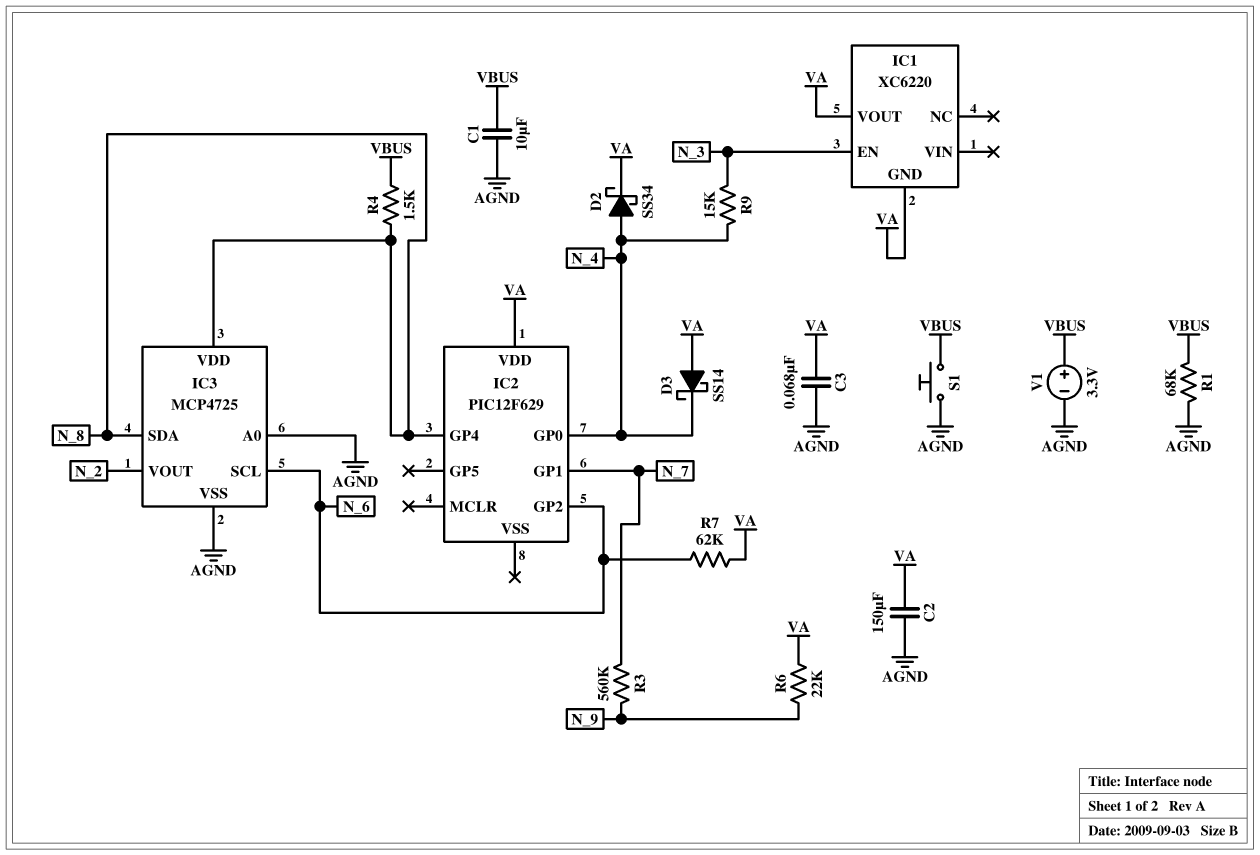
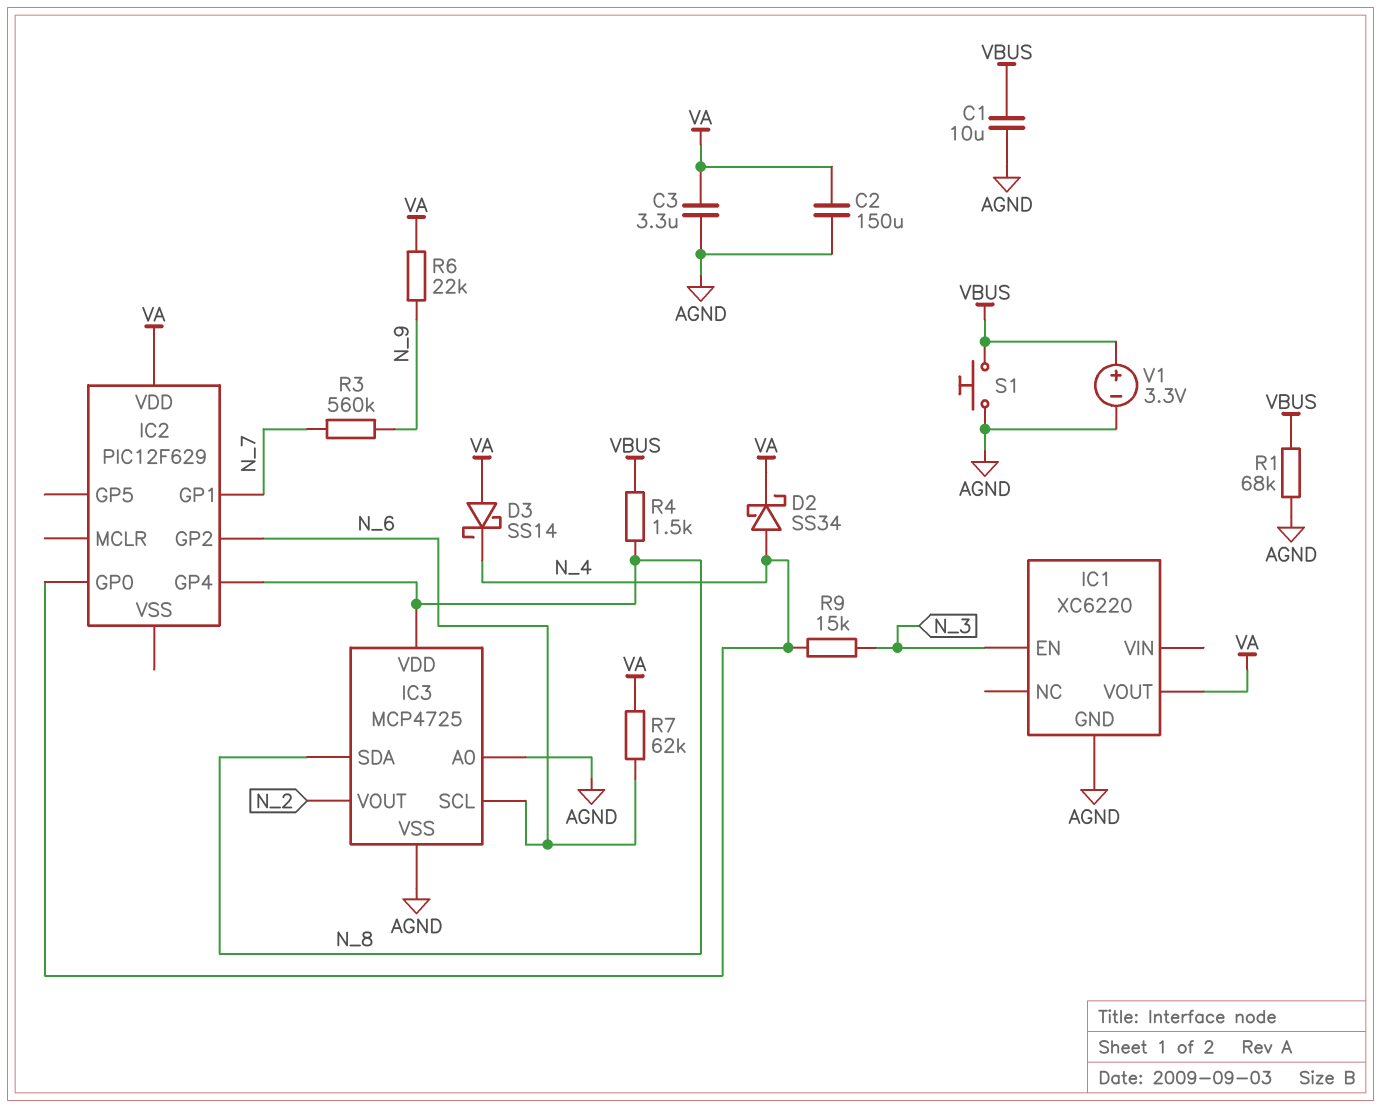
C3: 68nF (AGND, VA) -> 3.3uF (AGND, VA)
IC1 pin GND: VA -> AGND

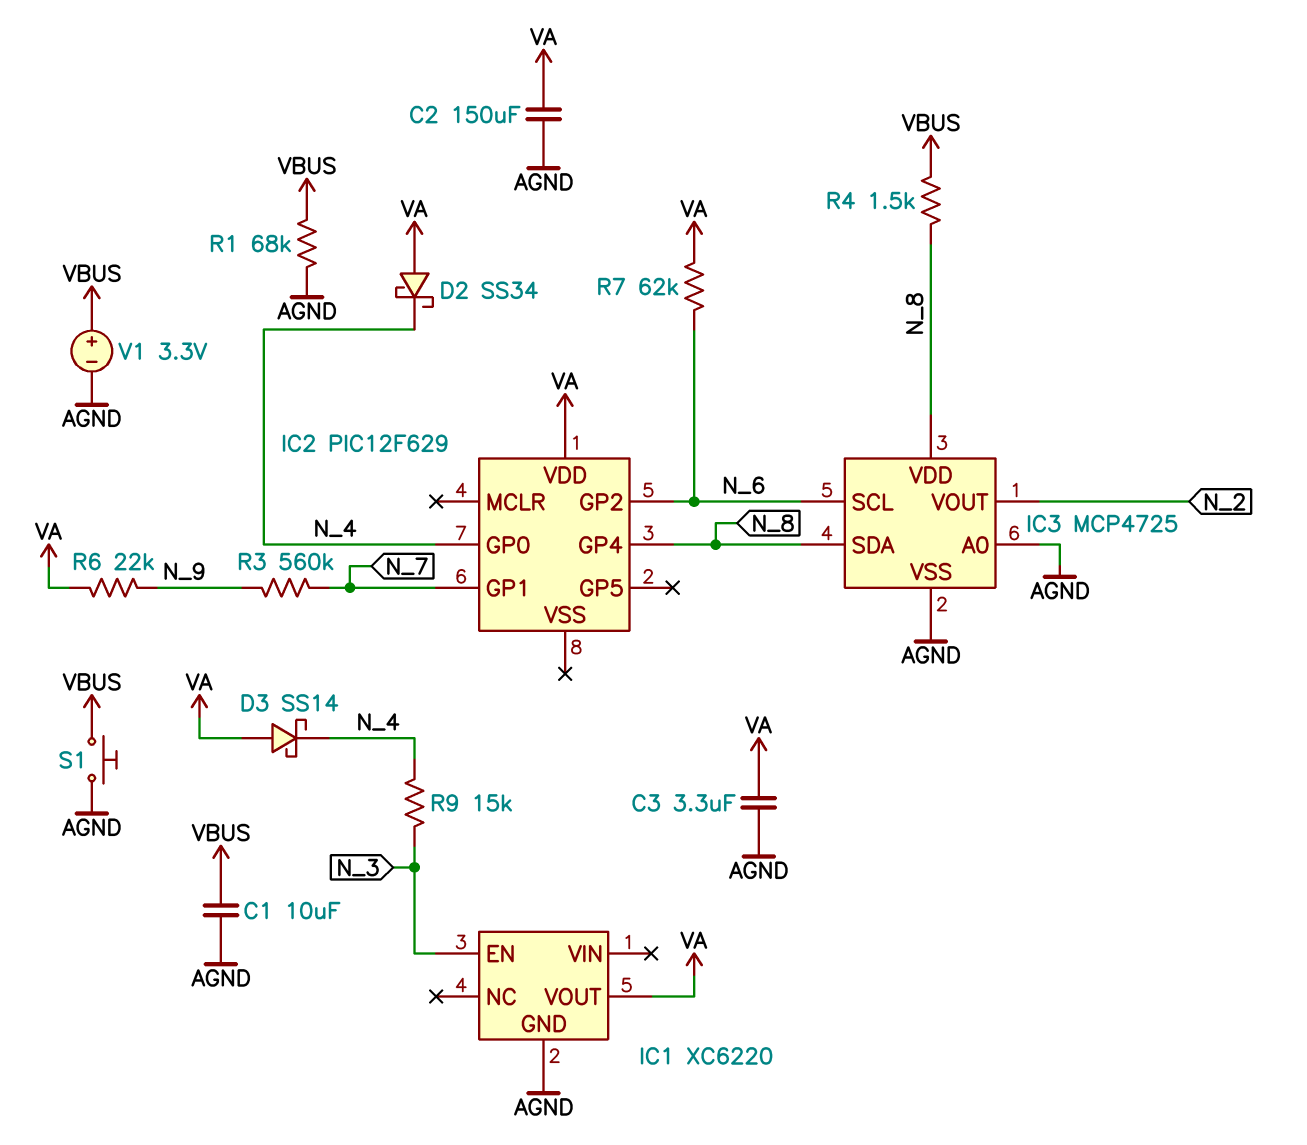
D2: schottky SS34 (A N_4, K VA) -> schottky SS34 (A VA, K N_4)

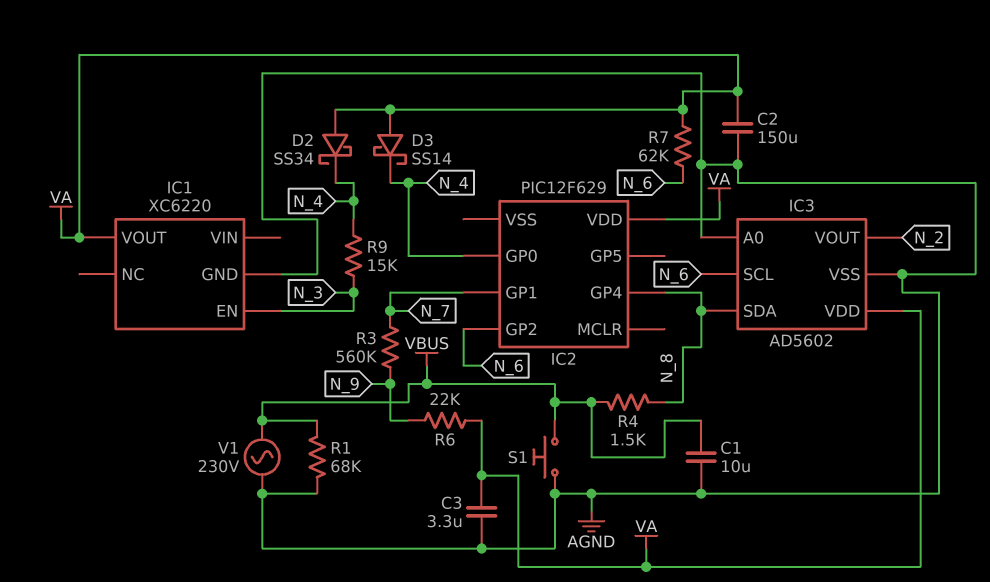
IC3: MCP4725 -> AD5602
IC3 pin VDD: N_8 -> VA
V1: 3.3V (plus VBUS, minus AGND) -> AC 230V (AGND, VBUS)

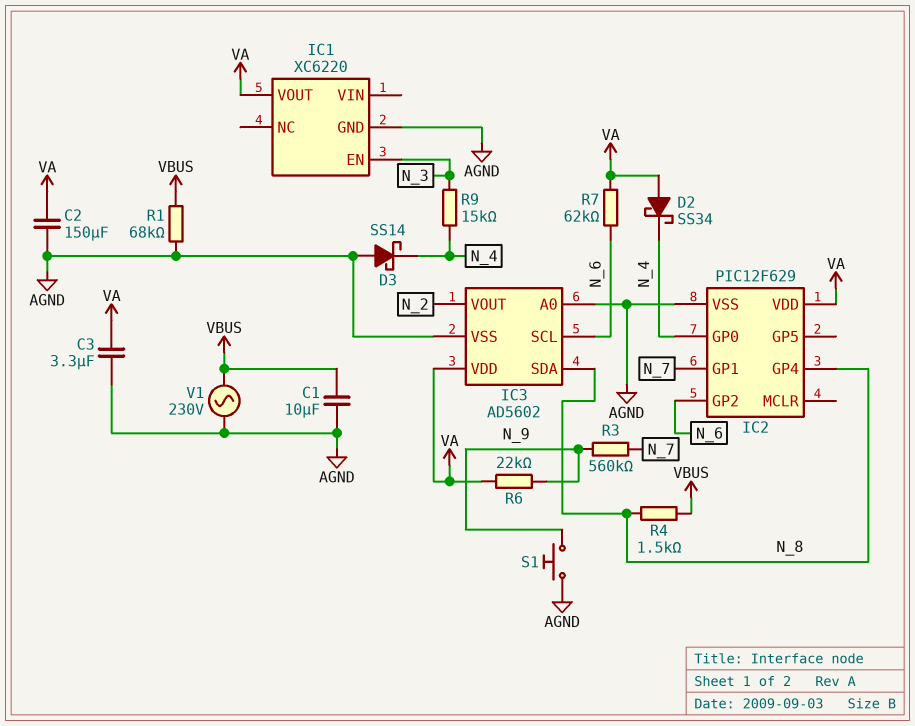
D3: schottky SS14 (A VA, K N_4) -> schottky SS14 (A AGND, K N_4)
IC2 pin VSS: none -> AGND
S1: button (AGND, VBUS) -> button (AGND, N_9)

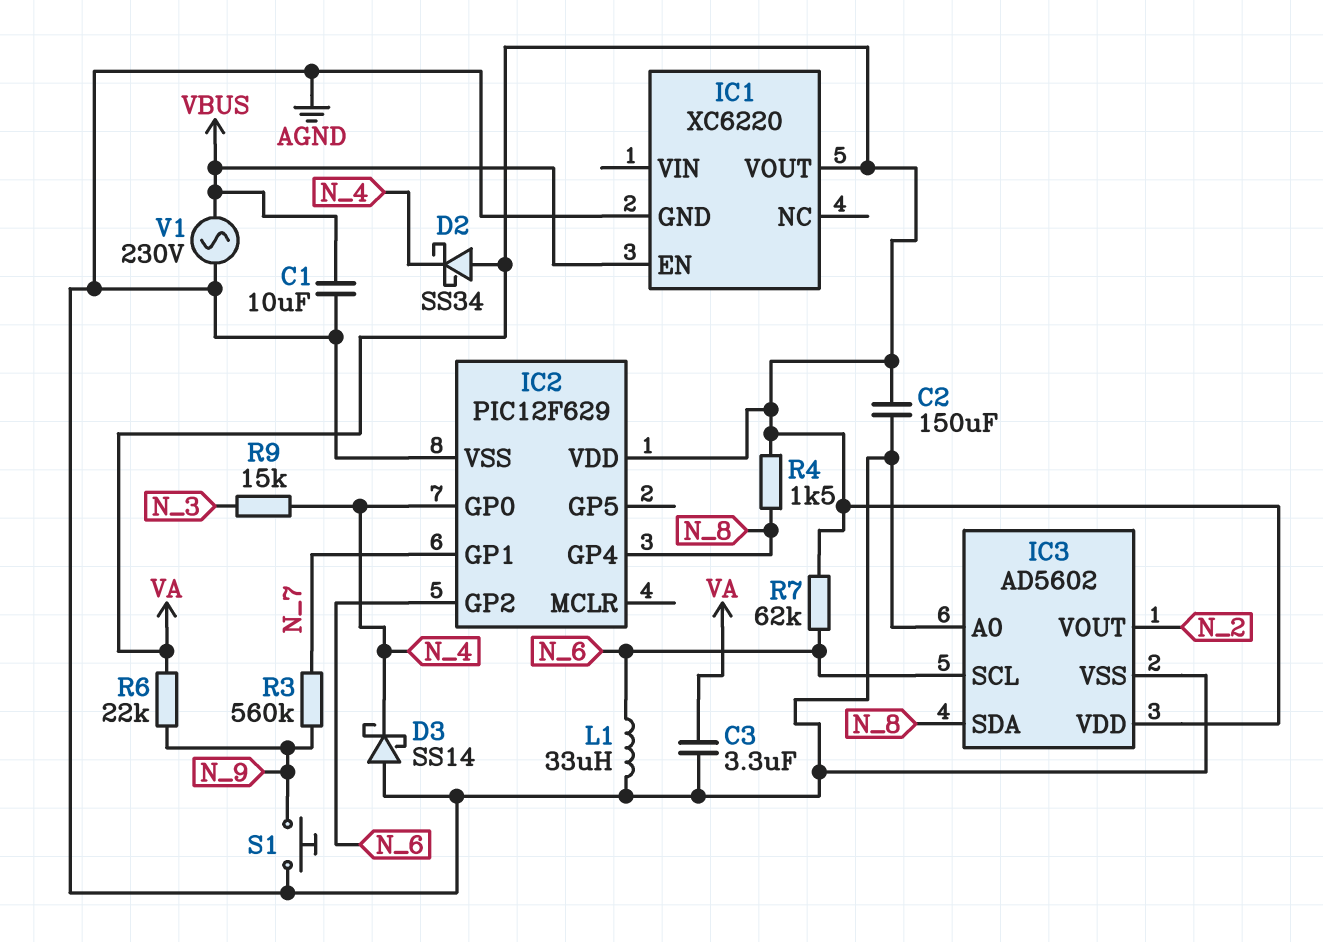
IC1 pin EN: N_3 -> VBUS
L1: none -> 33uH (AGND, N_6)
R1: 68k (AGND, VBUS) -> none
R4: 1.5k (N_8, VBUS) -> 1.5k (N_8, VA)

